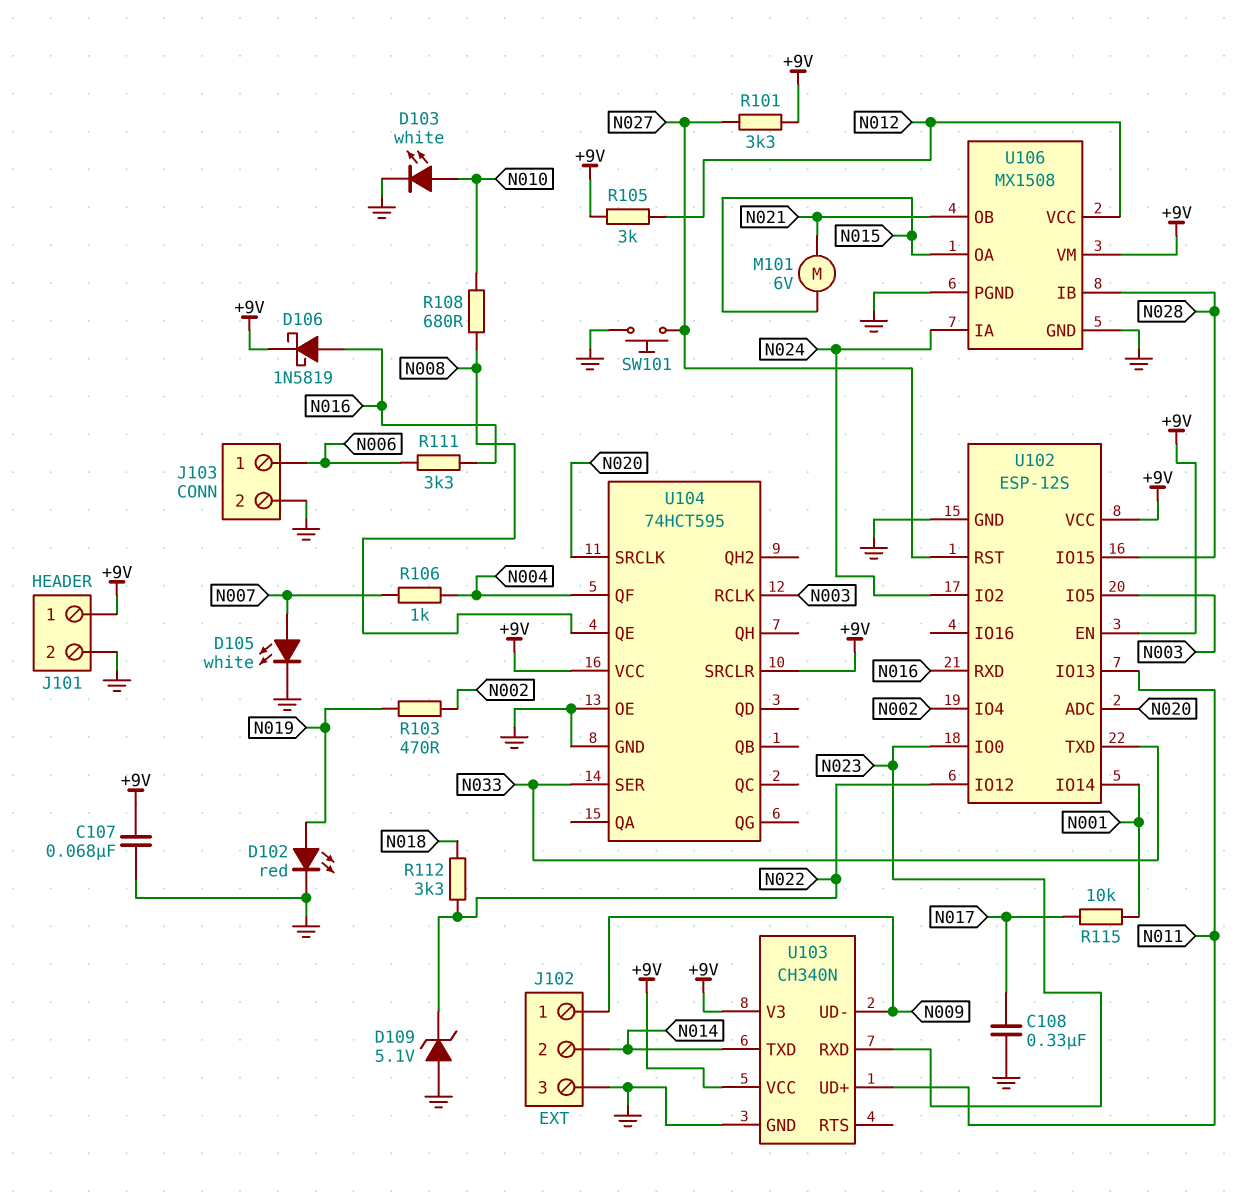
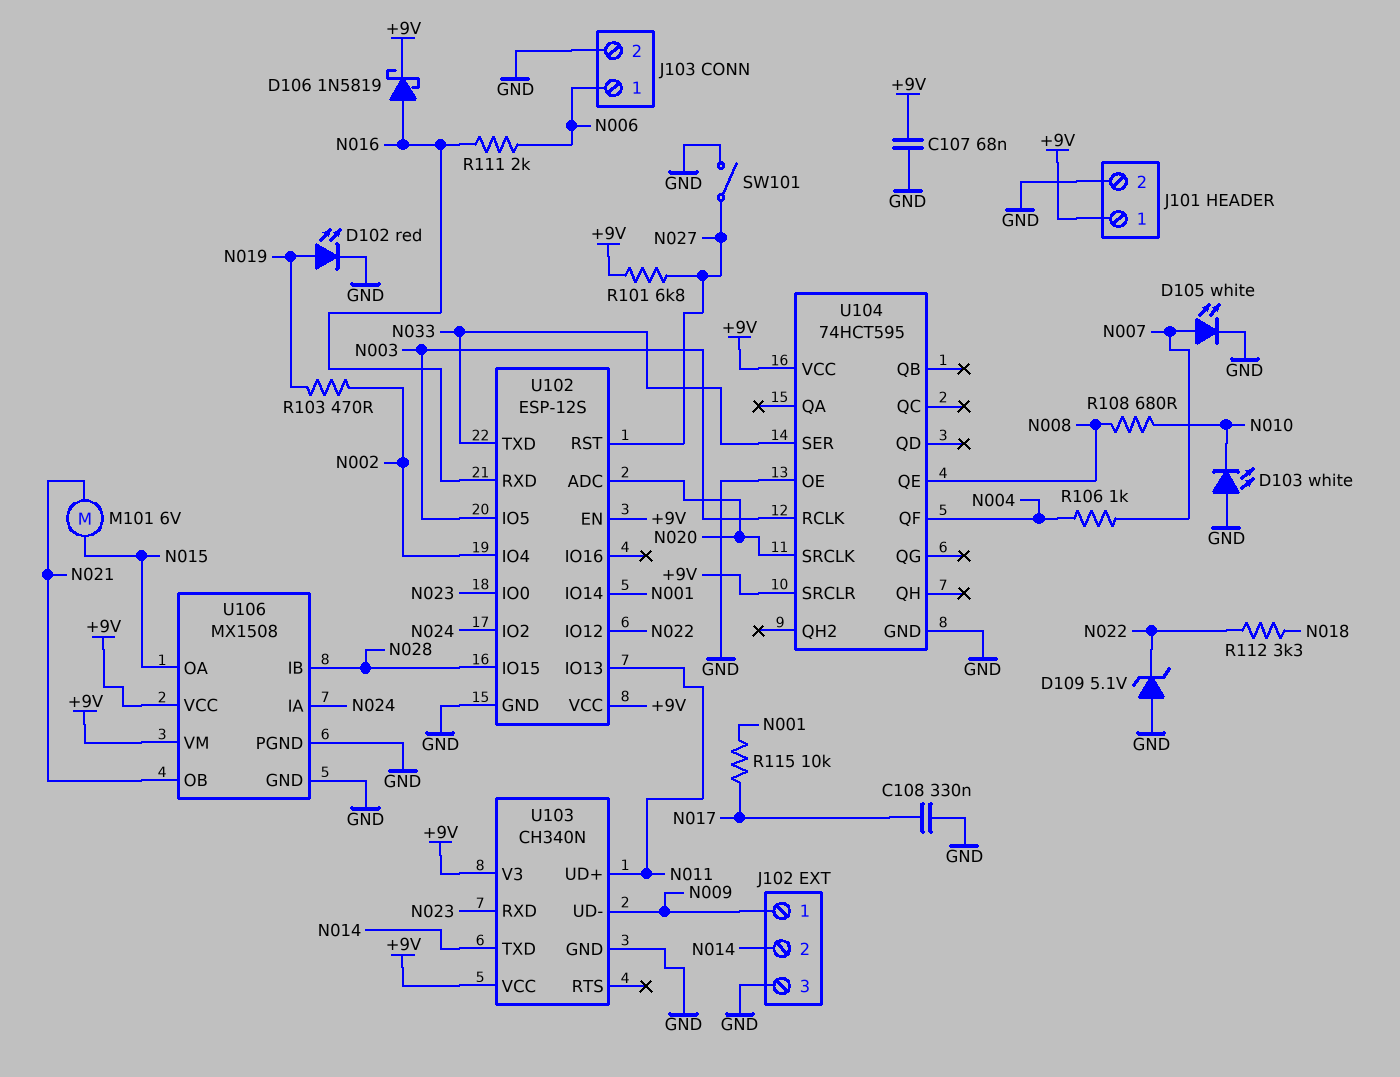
D103: LED white (A N010, K GND) -> LED white (A GND, K N010)
R101: 3.3k (+9V, N027) -> 6.8k (+9V, N027)
R105: 3k (+9V, N012) -> none
R111: 3.3k (N006, N016) -> 2k (N006, N016)
SW101: button (GND, N027) -> switch (GND, N027)
U106 pin VCC: N012 -> +9V

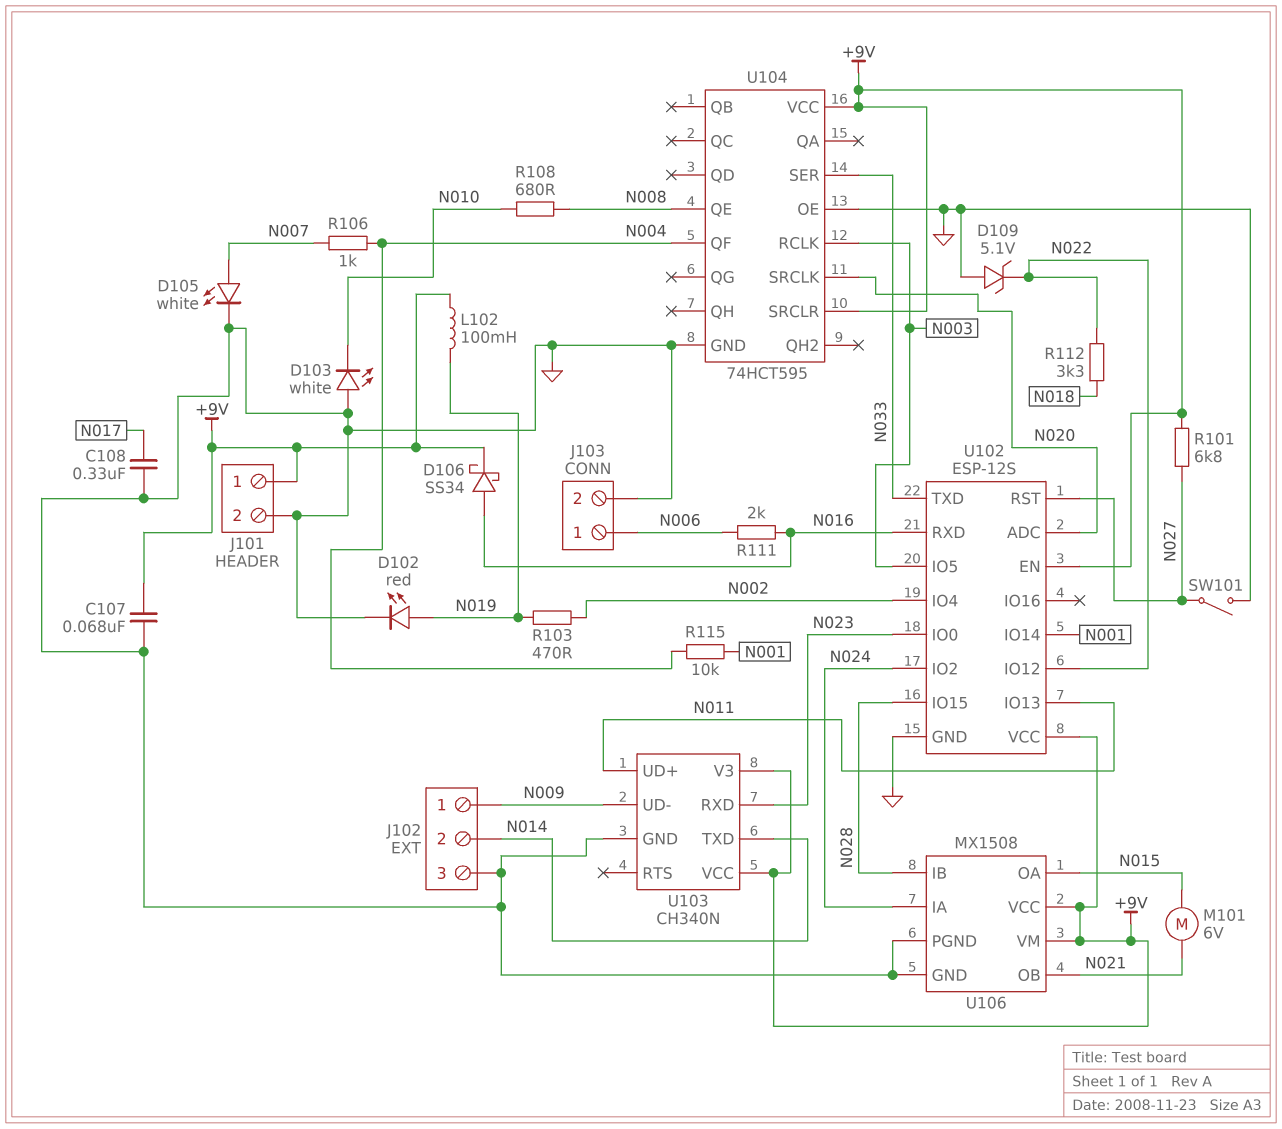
D106: schottky 1N5819 (A N016, K +9V) -> schottky SS34 (A N016, K +9V)
L102: none -> 100mH (+9V, N019)
R115: 10k (N001, N017) -> 10k (N001, N004)

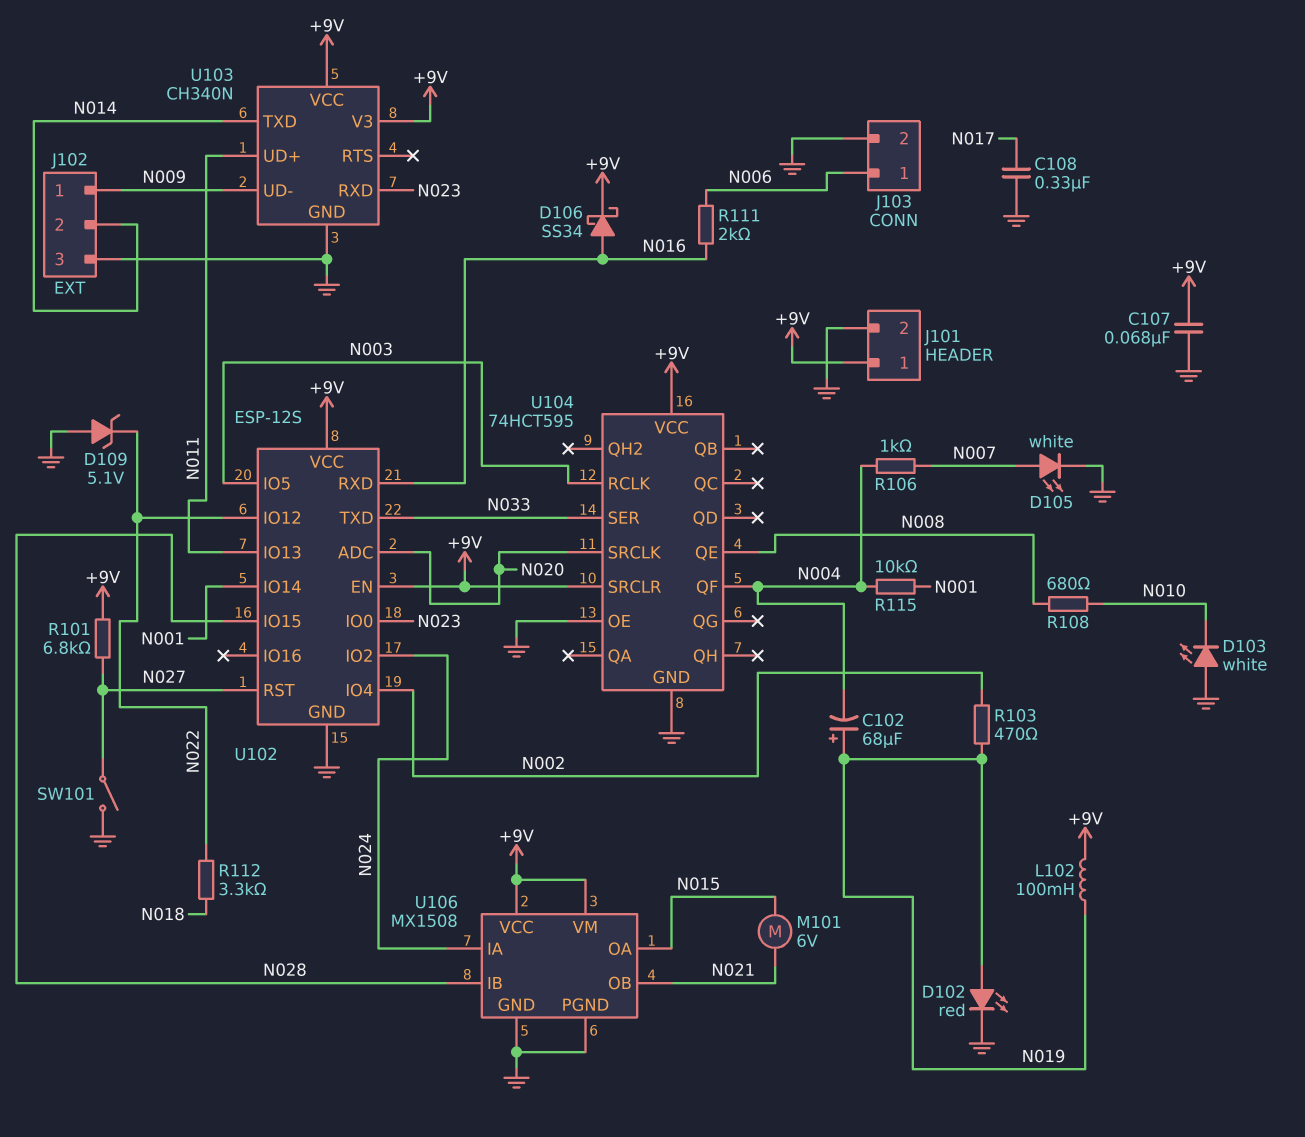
C102: none -> 68uF (plus N019, minus N004)

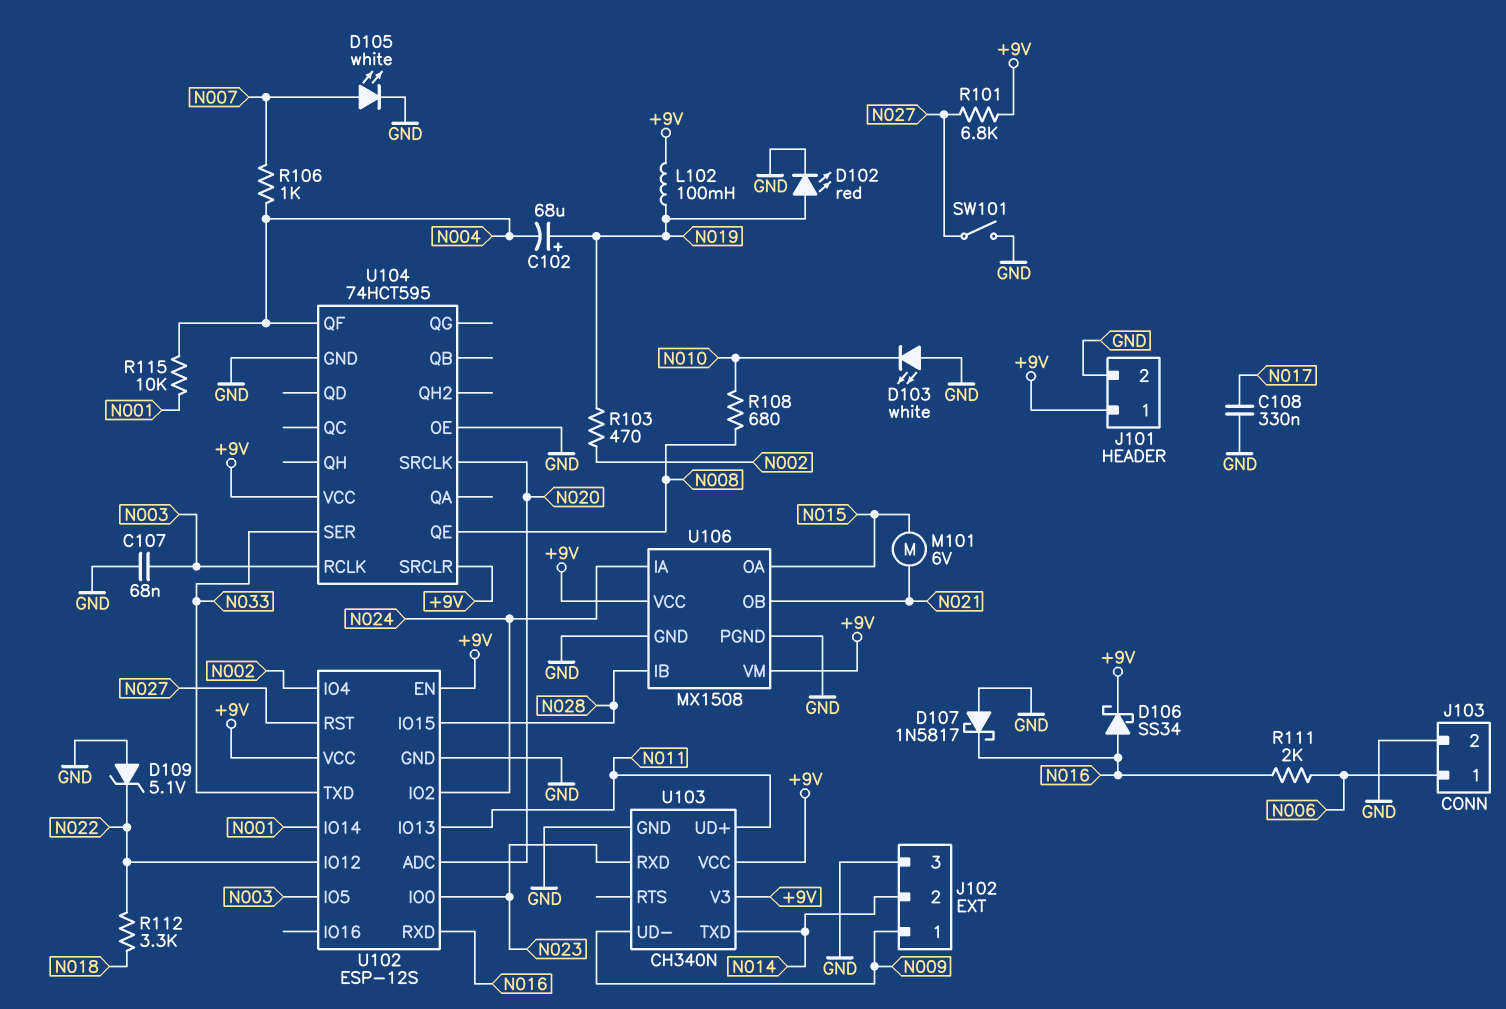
C107: 68nF (+9V, GND) -> 68nF (GND, N003)
D107: none -> schottky 1N5817 (A GND, K N016)

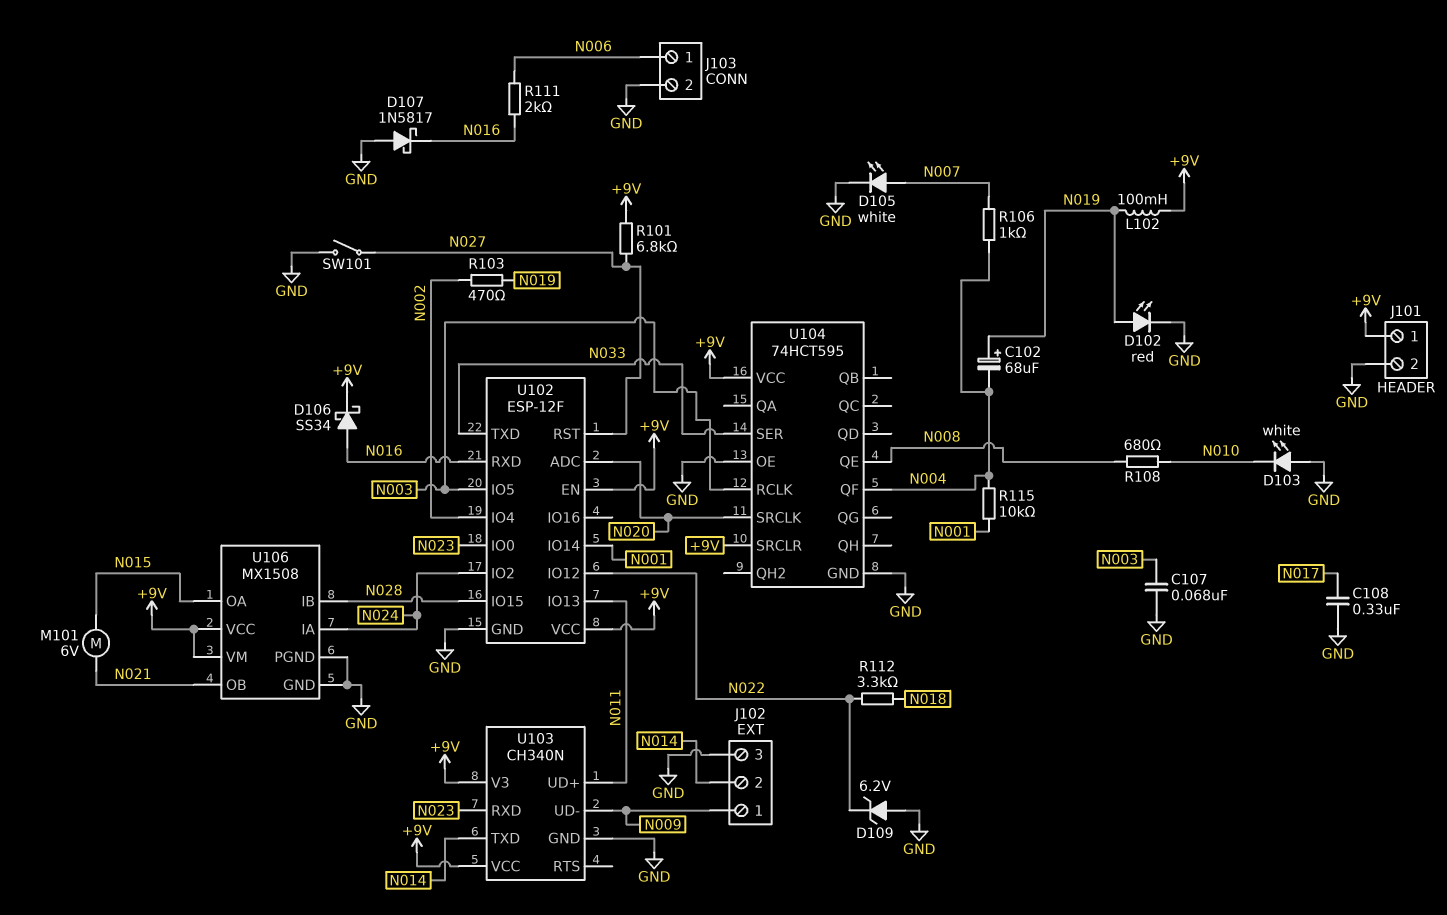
D109: zener 5.1V (A GND, K N022) -> zener 6.2V (A GND, K N022)
U102: ESP-12S -> ESP-12F

